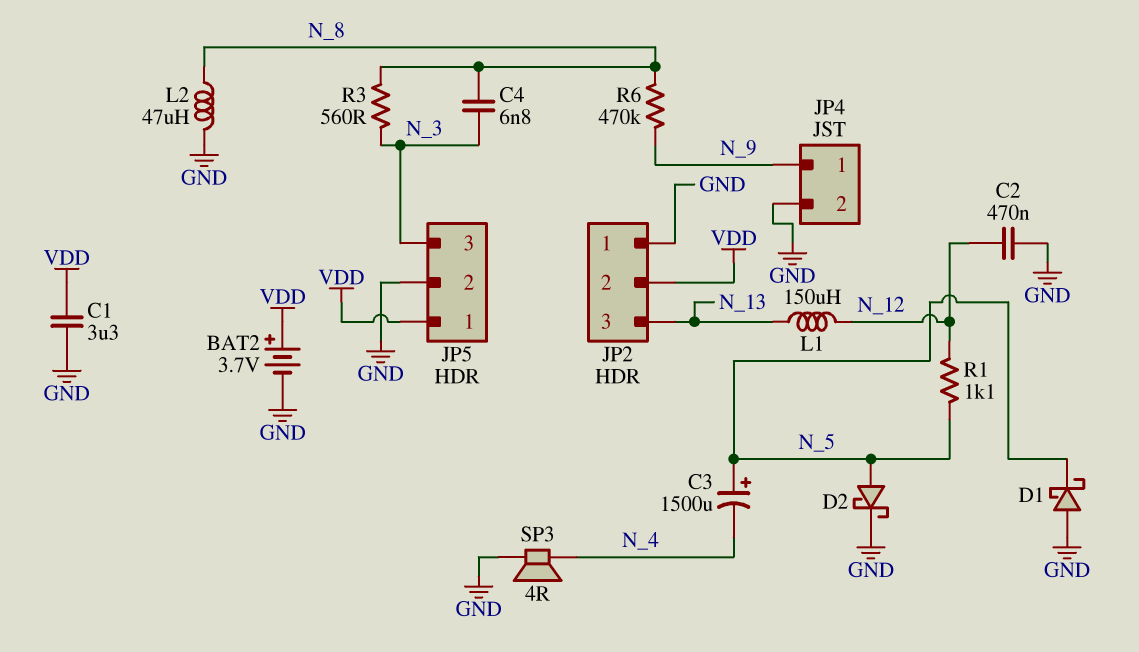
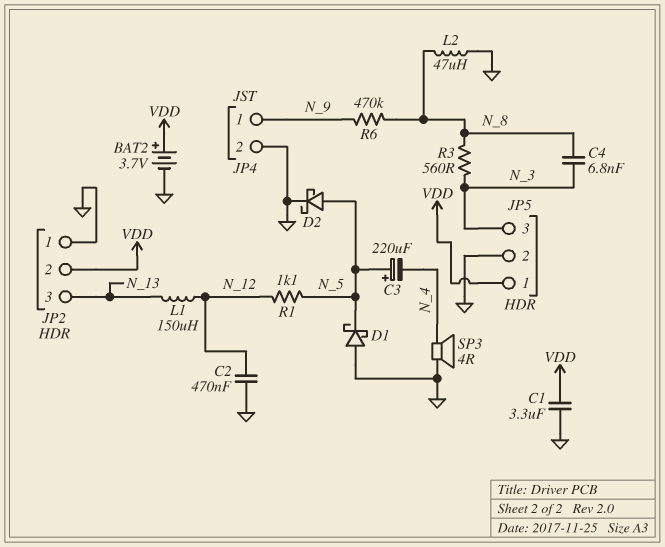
C3: 1500uF (plus N_5, minus N_4) -> 220uF (plus N_5, minus N_4)

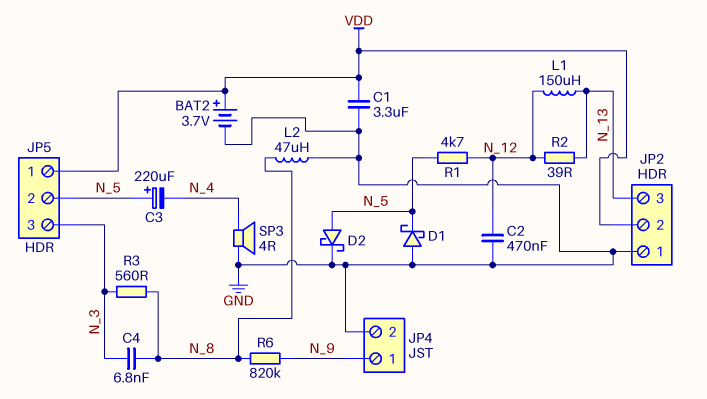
JP5 pin 2: GND -> N_5
R1: 1.1k (N_5, N_12) -> 4.7k (N_5, N_12)
R2: none -> 39 (N_12, N_13)
R6: 470k (N_8, N_9) -> 820k (N_8, N_9)

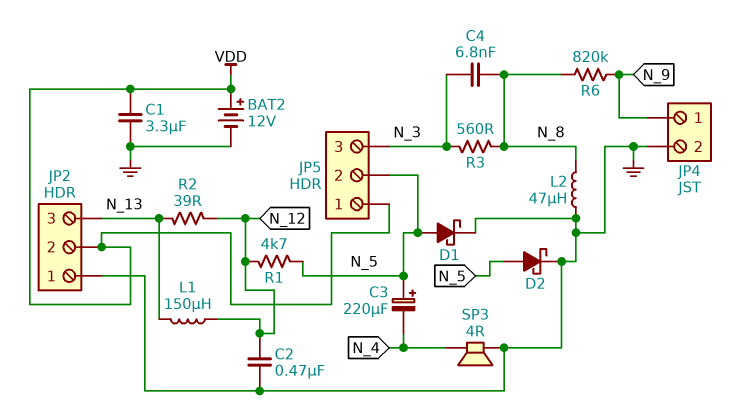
BAT2: 3.7V (plus VDD, minus GND) -> 12V (plus VDD, minus GND)
D1: schottky (A GND, K N_5) -> schottky (A N_5, K GND)

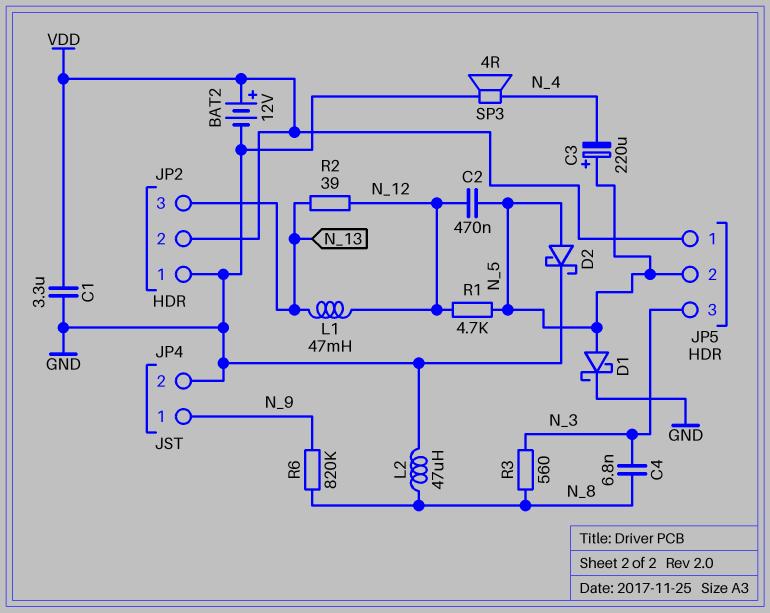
C2: 470nF (GND, N_12) -> 470nF (N_5, N_12)
L1: 150uH (N_12, N_13) -> 47mH (N_12, N_13)

